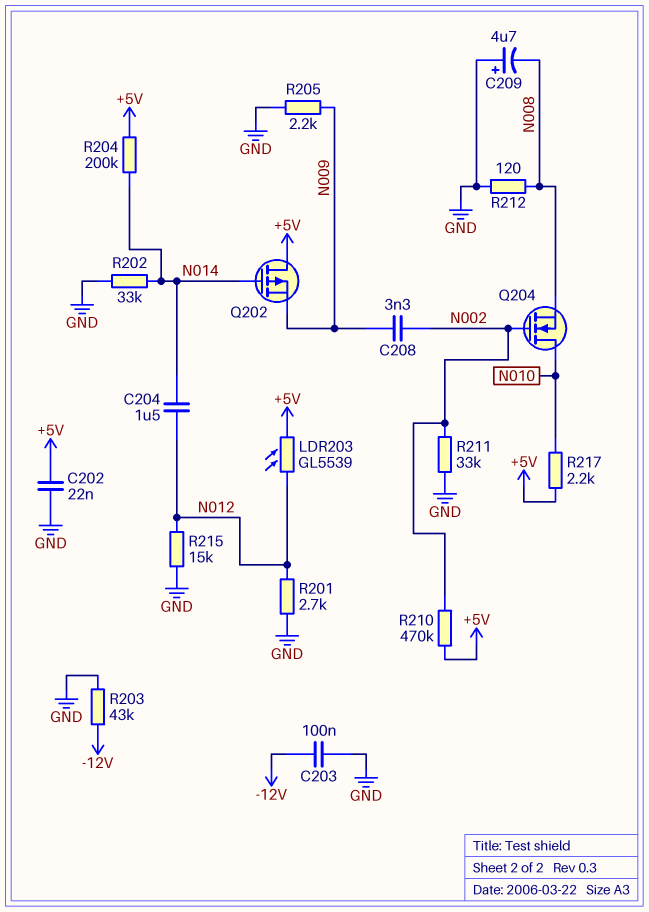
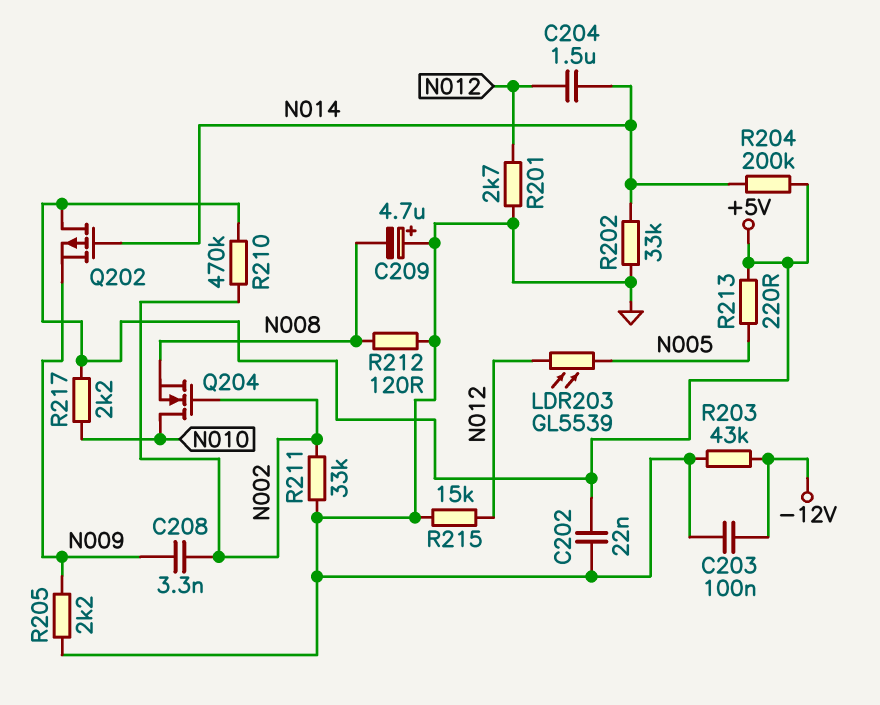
LDR203: GL5539 (+5V, N012) -> GL5539 (N005, N012)
R213: none -> 220 (+5V, N005)

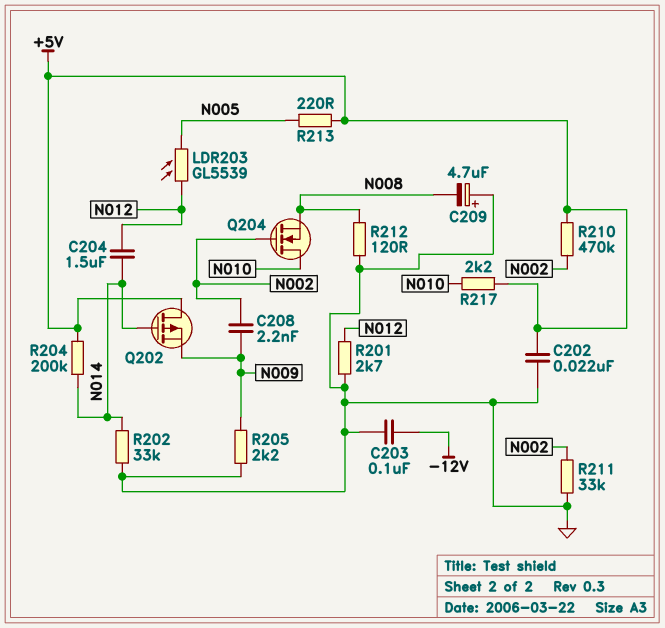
C208: 3.3nF (N002, N009) -> 2.2nF (N002, N009)
R203: 43k (-12V, GND) -> none
R215: 15k (GND, N012) -> none

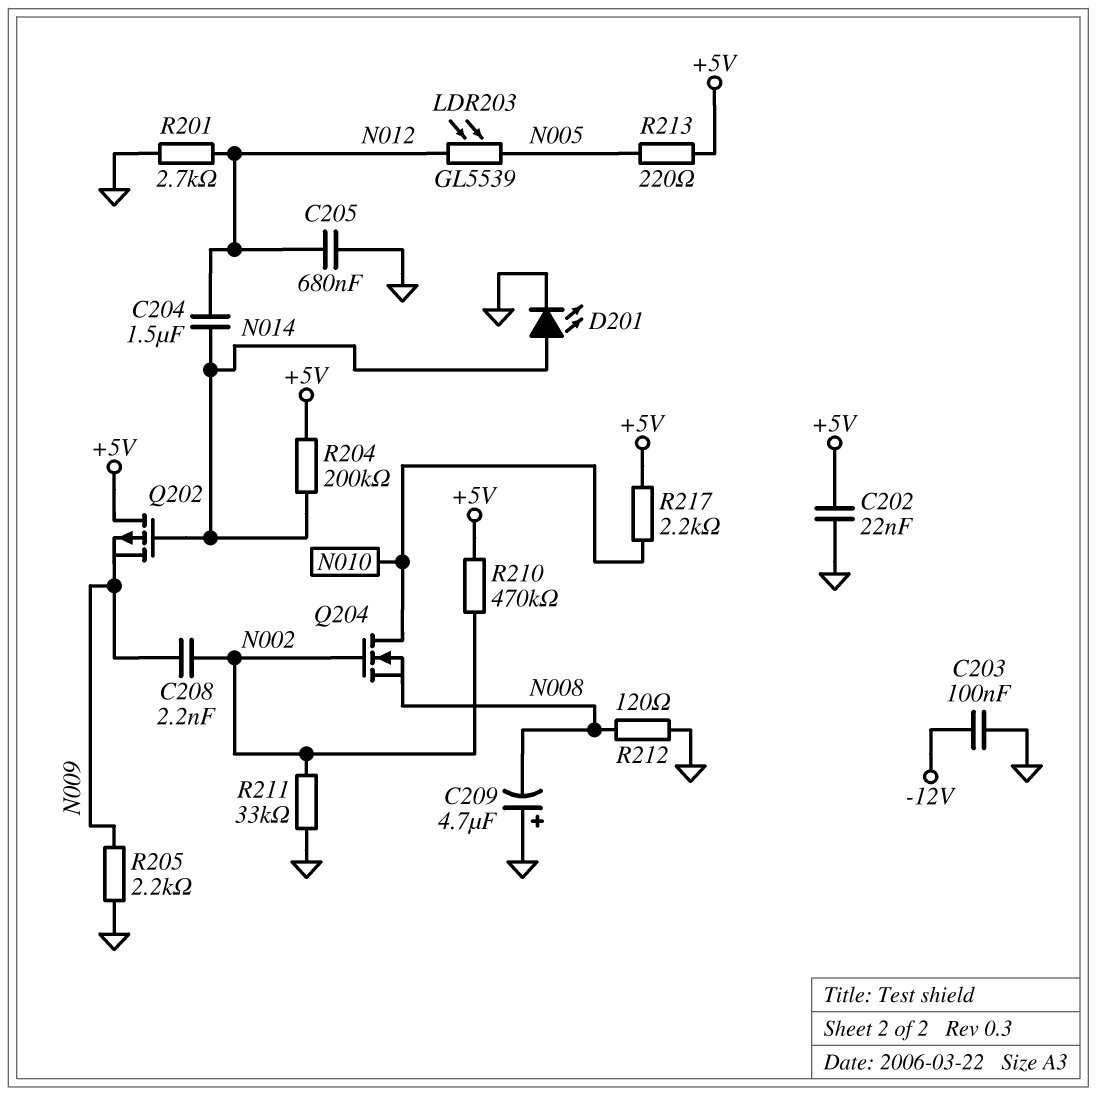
C205: none -> 680nF (GND, N012)
D201: none -> LED (A N014, K GND)
R202: 33k (GND, N014) -> none

